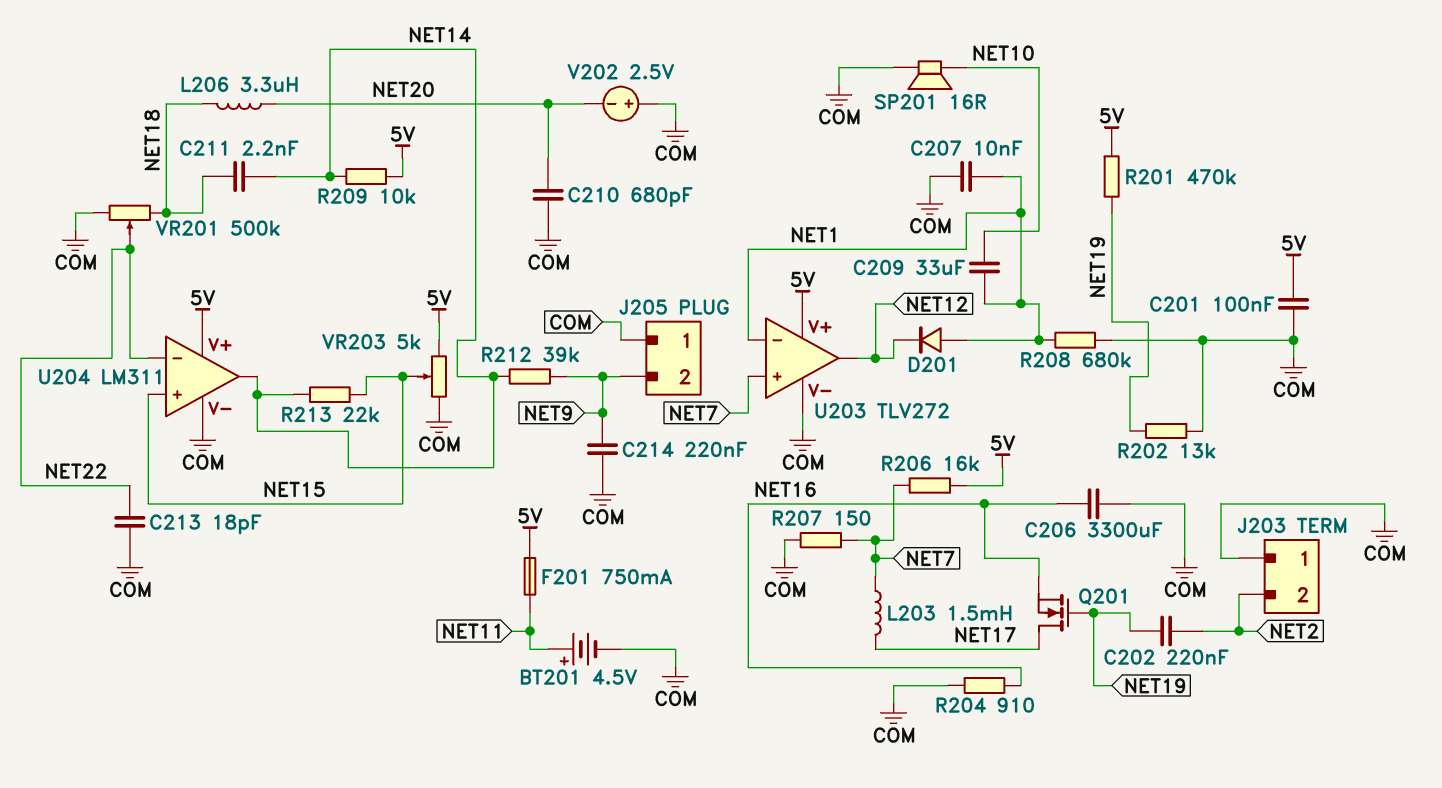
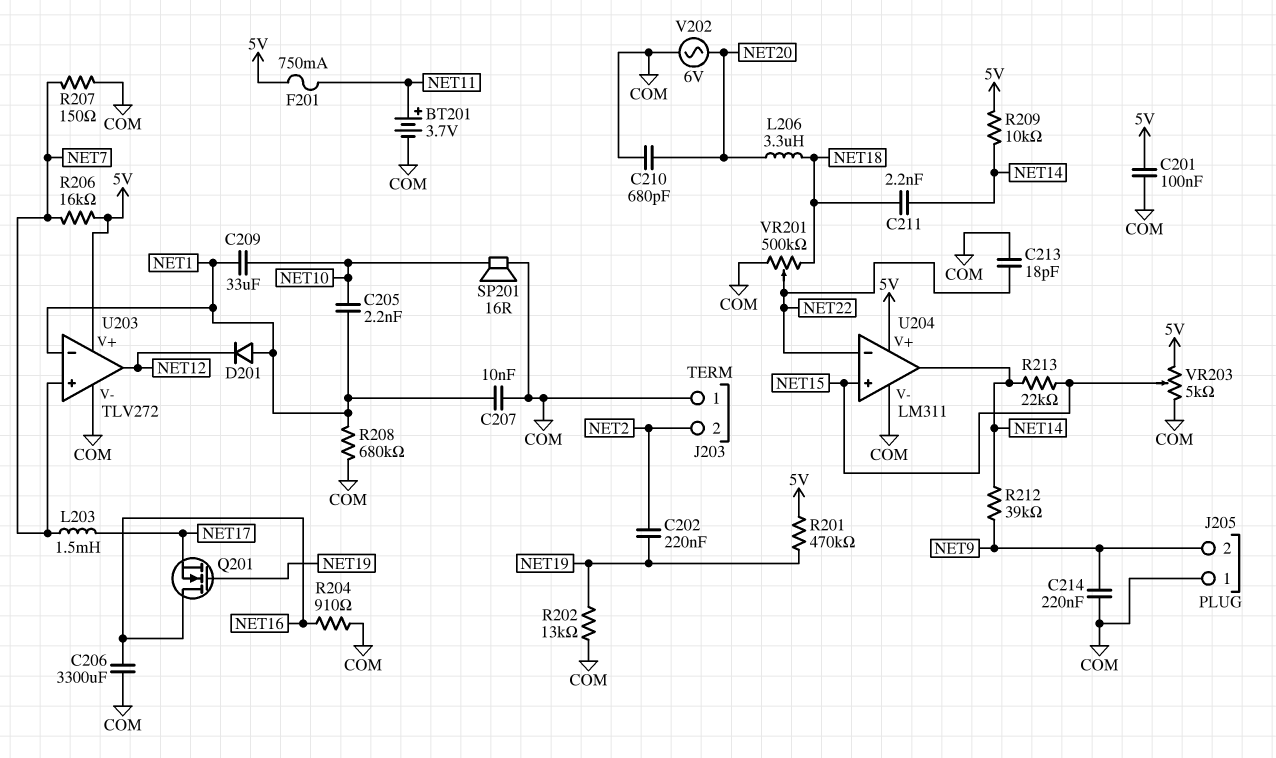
BT201: 4.5V (plus NET11, minus COM) -> 3.7V (plus NET11, minus COM)
C205: none -> 2.2nF (NET1, NET10)
Q201: NMOS (G NET19, D NET17, S NET16) -> NMOS (G NET19, D NET16, S NET17)
V202: 2.5V (plus COM, minus NET20) -> AC 6V (COM, NET20)

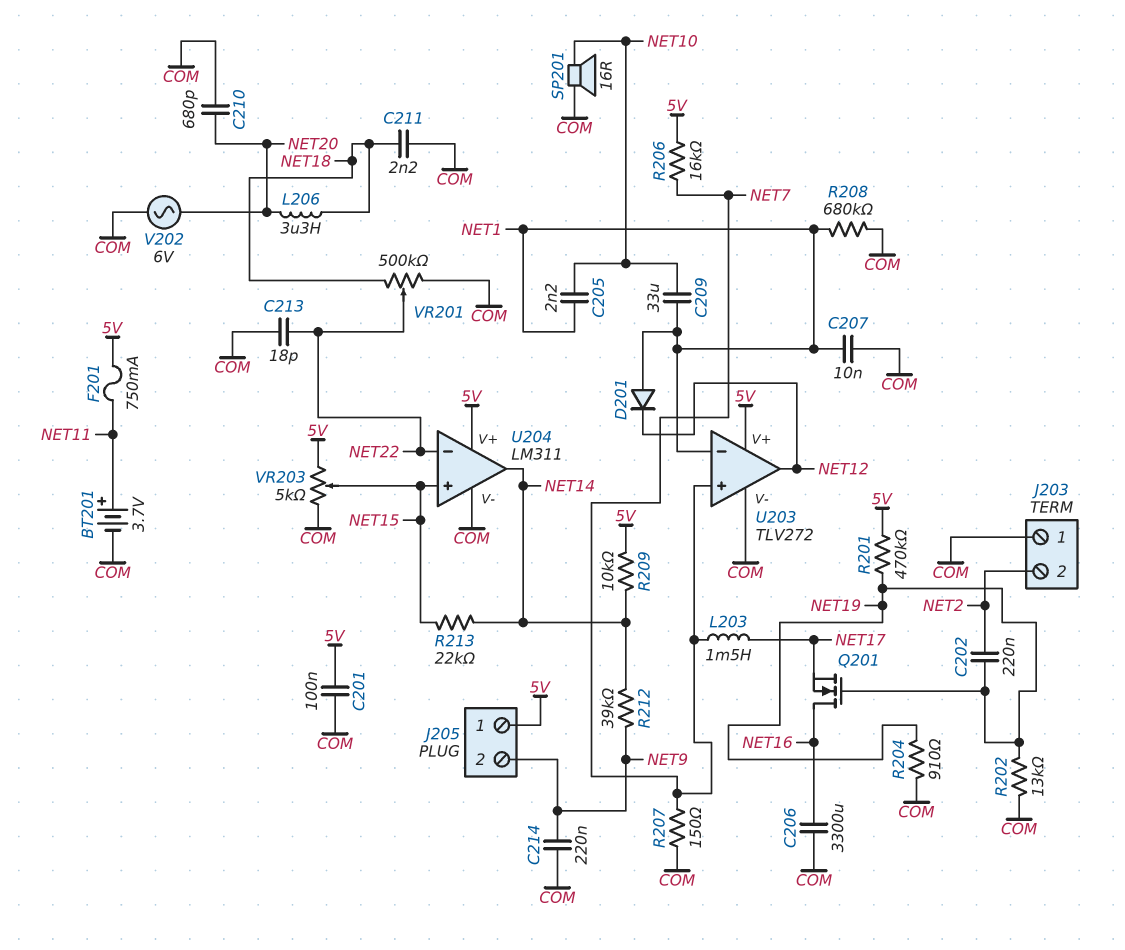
C211: 2.2nF (NET14, NET18) -> 2.2nF (COM, NET18)
J205 pin 1: COM -> 5V
R204: 910 (COM, NET16) -> 910 (COM, NET19)

